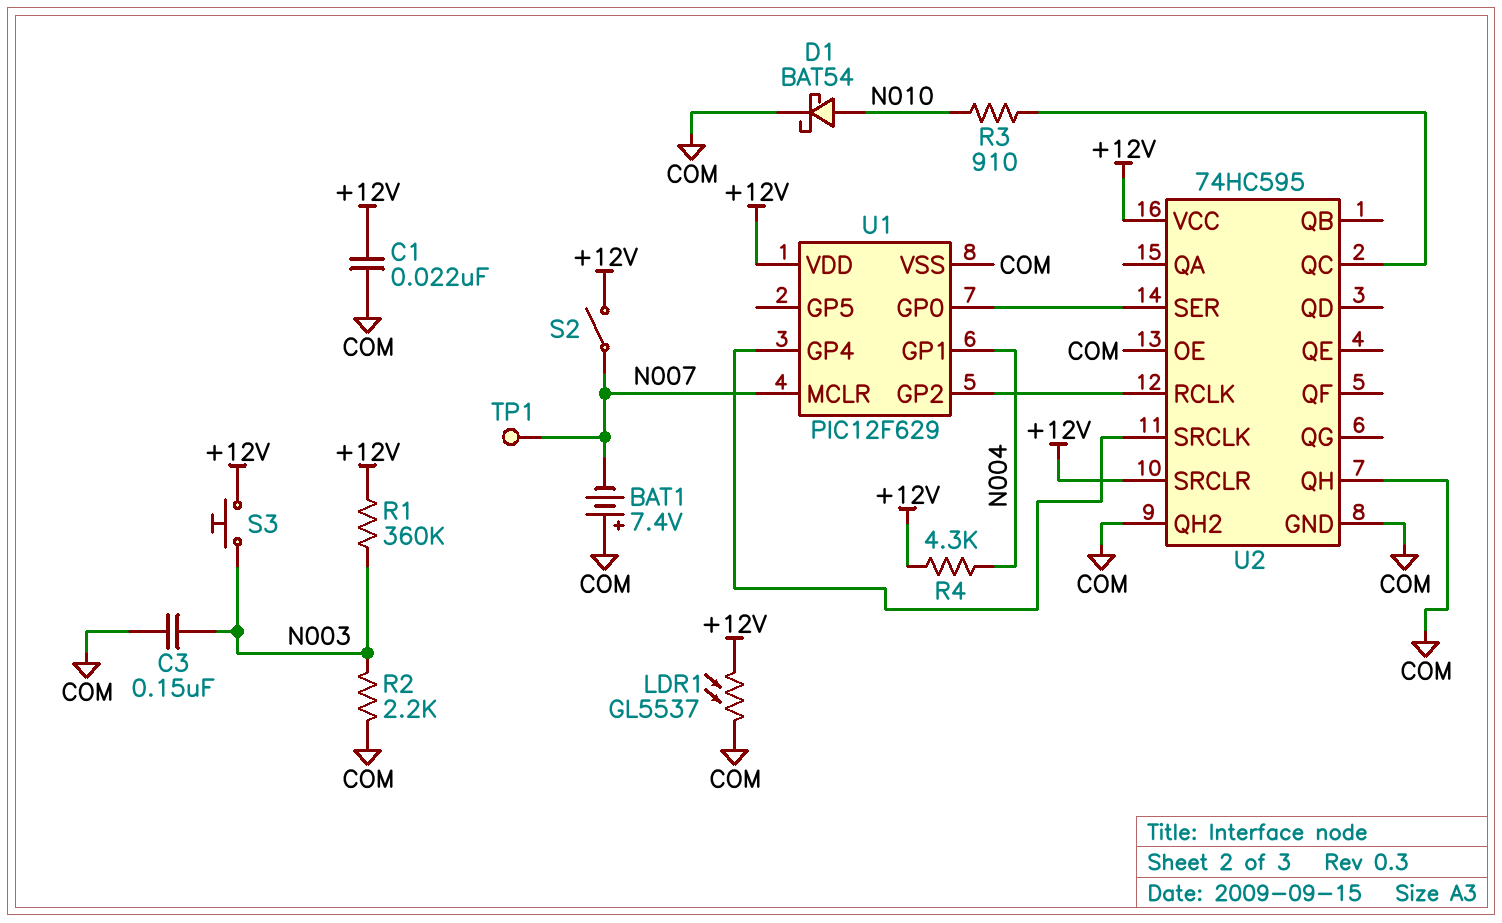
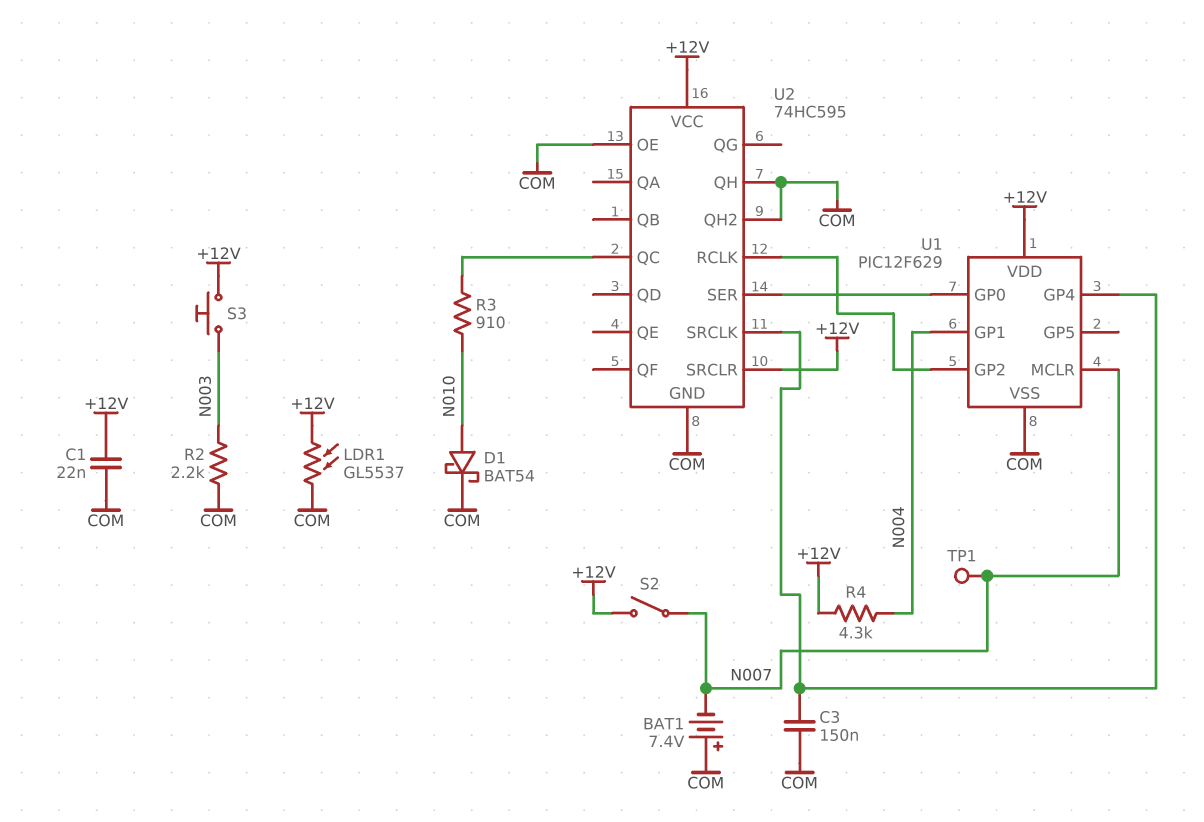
C3: 150nF (COM, N003) -> 150nF (COM, U1/GP4)
R1: 360k (+12V, N003) -> none

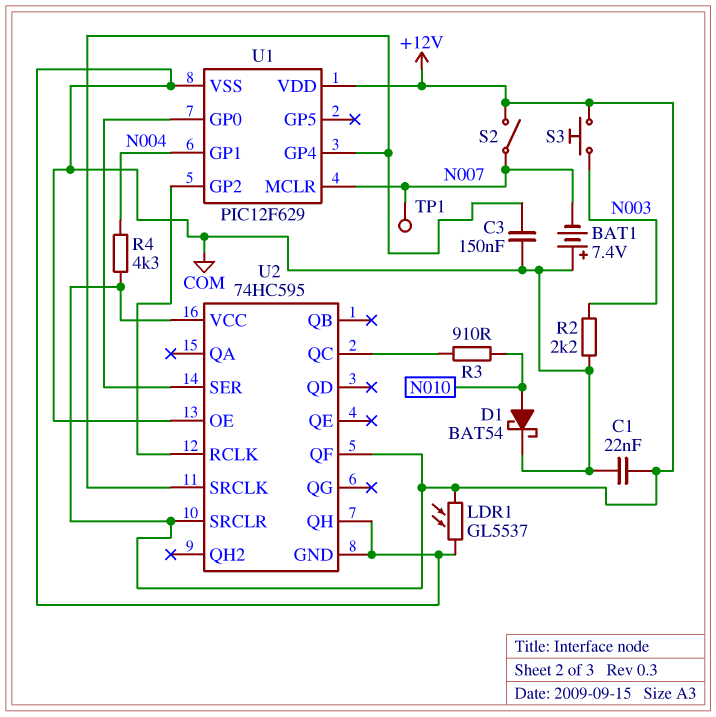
U2 pin QF: none -> +12V
U2 pin QH2: COM -> none

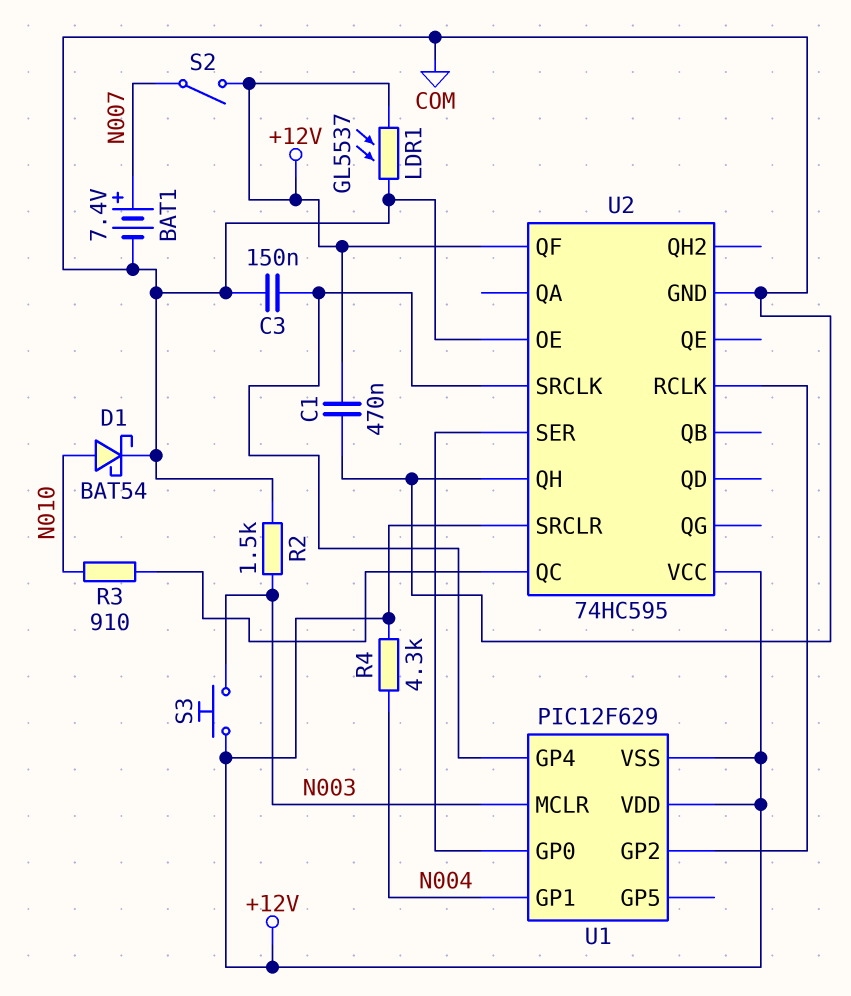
BAT1: 7.4V (plus COM, minus N007) -> 7.4V (plus N007, minus COM)
C1: 22nF (+12V, COM) -> 470nF (+12V, COM)
R2: 2.2k (COM, N003) -> 1.5k (COM, N003)
TP1: test point (N007) -> none
U1 pin MCLR: N007 -> N003
U1 pin VSS: COM -> +12V

